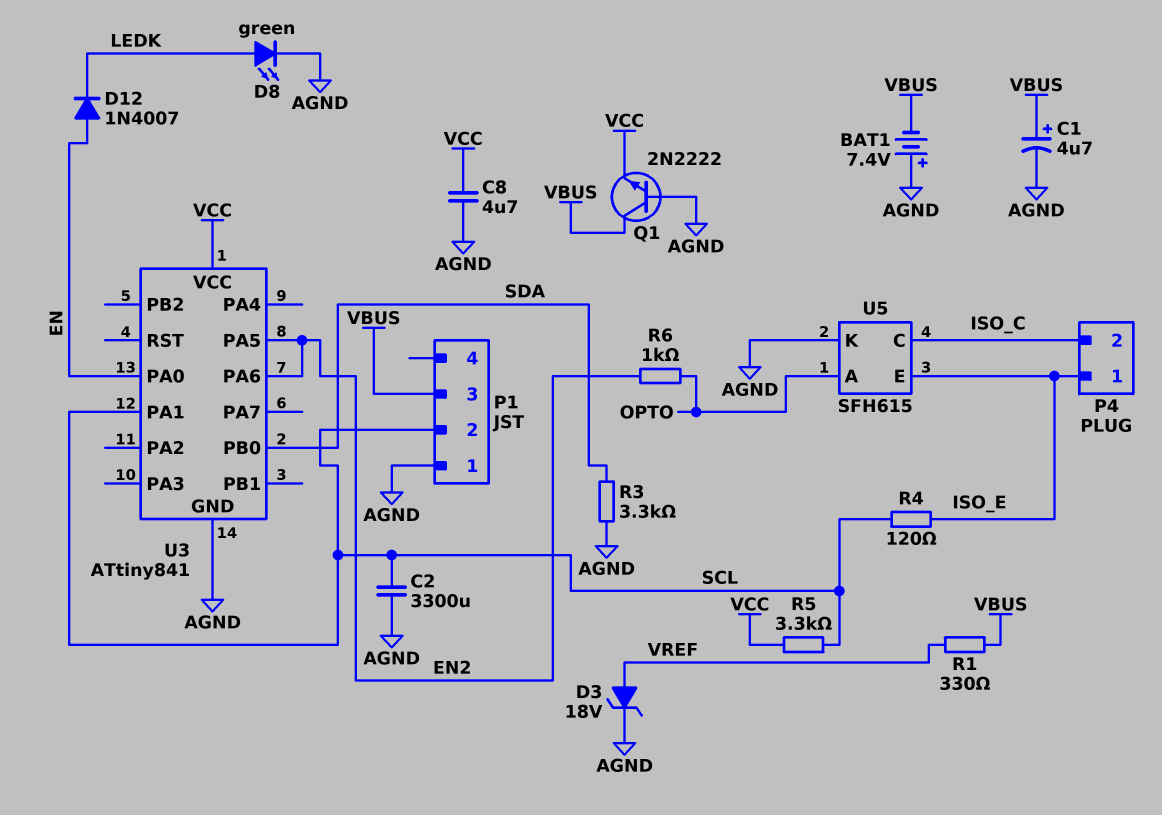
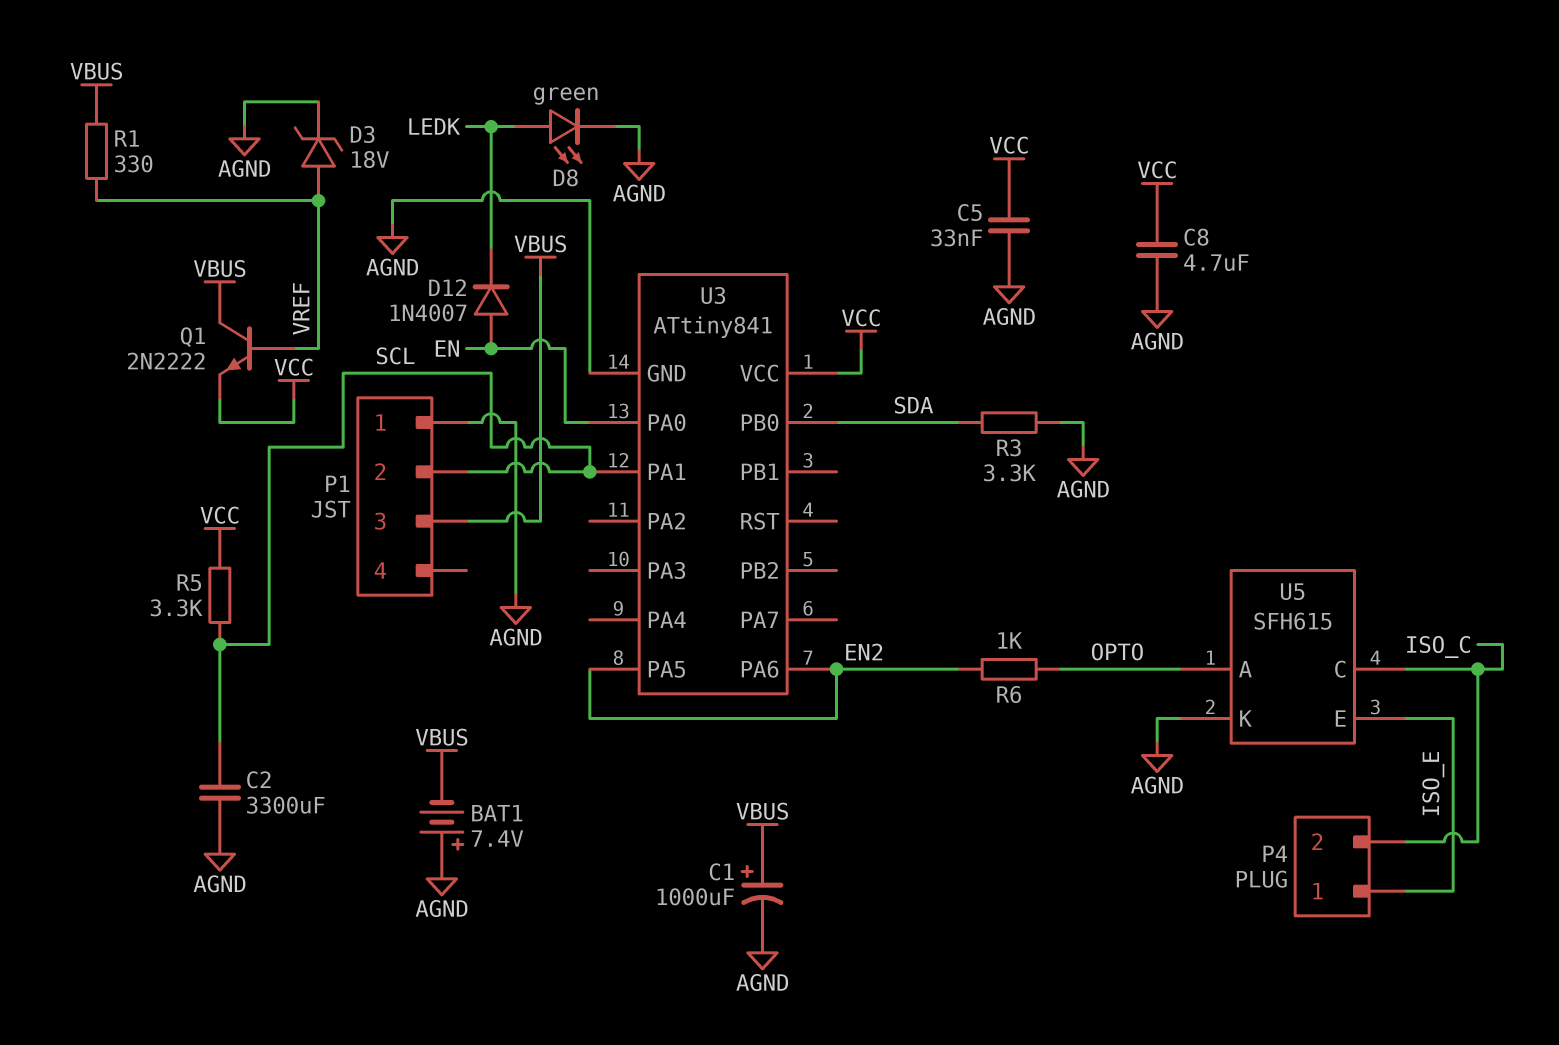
C1: 4.7uF (plus VBUS, minus AGND) -> 1000uF (plus VBUS, minus AGND)
C5: none -> 33nF (AGND, VCC)
Q1: NPN 2N2222 (B AGND, C VBUS, E VCC) -> NPN 2N2222 (B VREF, C VBUS, E VCC)
R4: 120 (ISO_E, SCL) -> none

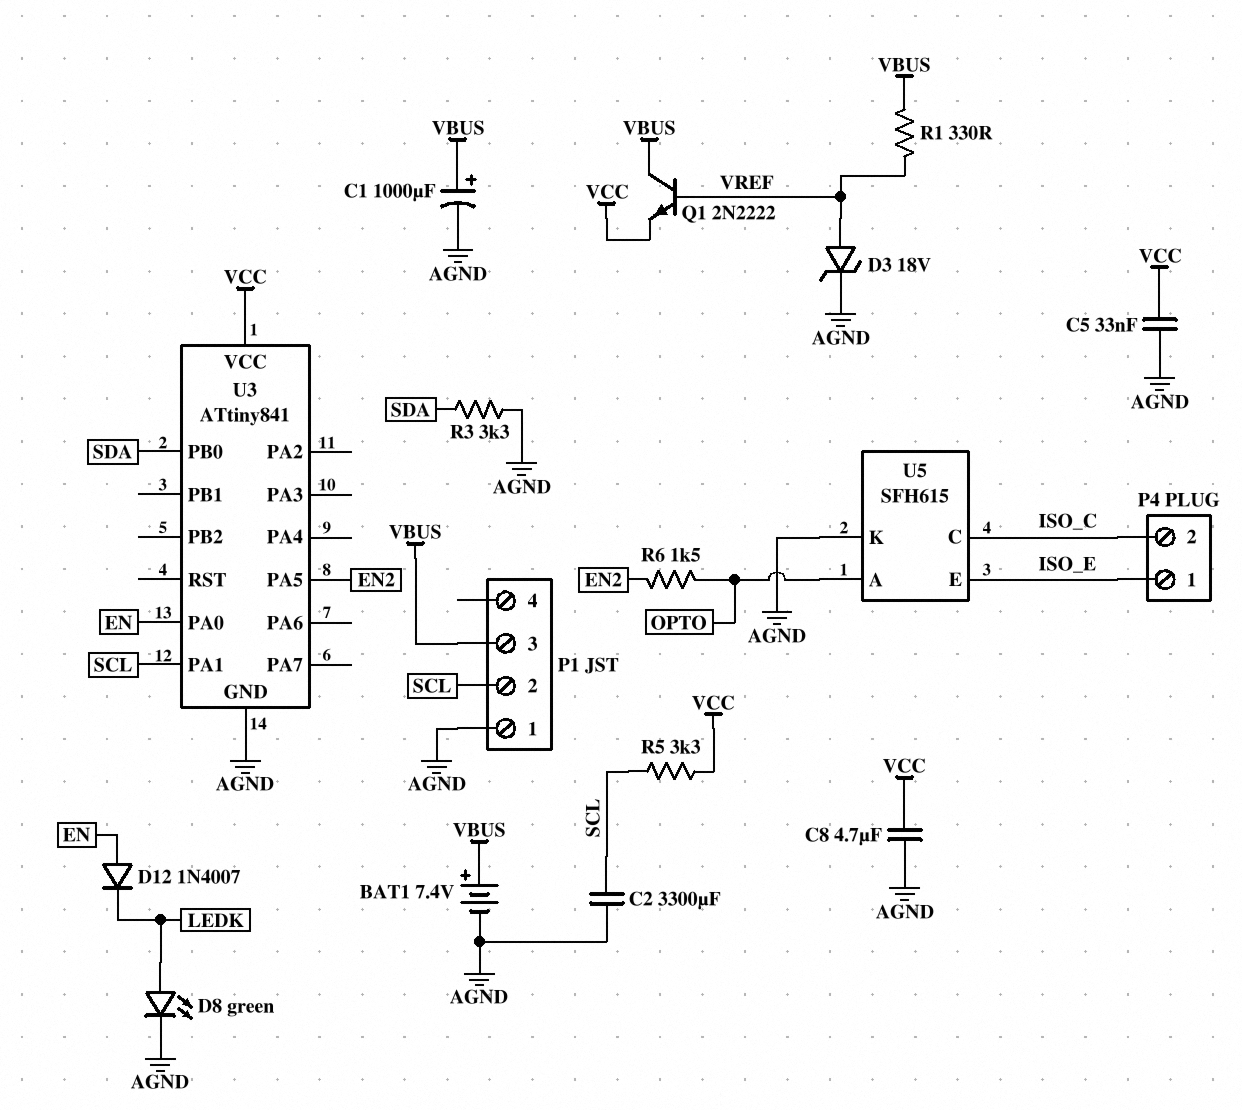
BAT1: 7.4V (plus AGND, minus VBUS) -> 7.4V (plus VBUS, minus AGND)
R6: 1k (EN2, OPTO) -> 1.5k (EN2, OPTO)
U3 pin PA6: EN2 -> none

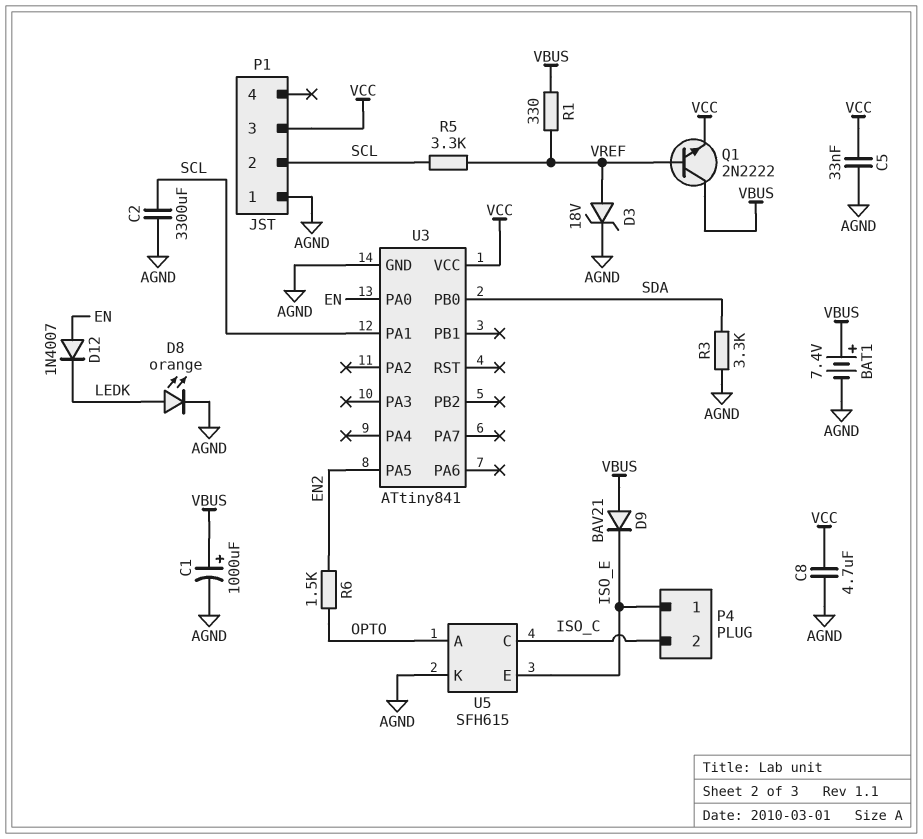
D8: LED green (A LEDK, K AGND) -> LED orange (A LEDK, K AGND)
D9: none -> diode BAV21 (A VBUS, K ISO_E)
P1 pin 3: VBUS -> VCC
R5: 3.3k (SCL, VCC) -> 3.3k (SCL, VREF)

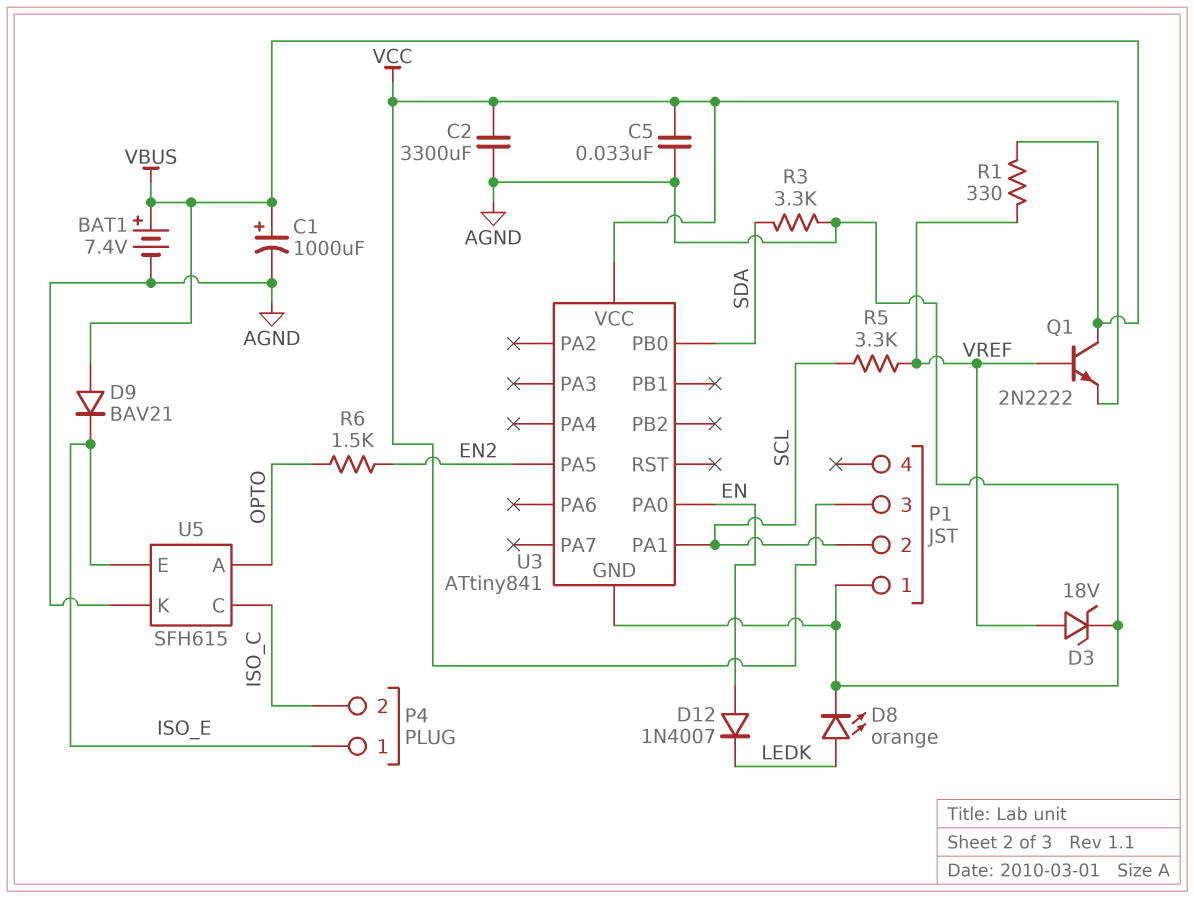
C2: 3300uF (AGND, SCL) -> 3300uF (AGND, VCC)
C8: 4.7uF (AGND, VCC) -> none

